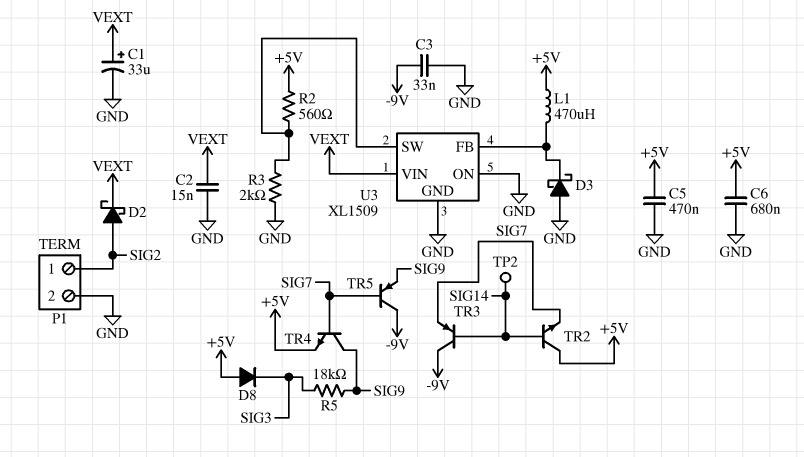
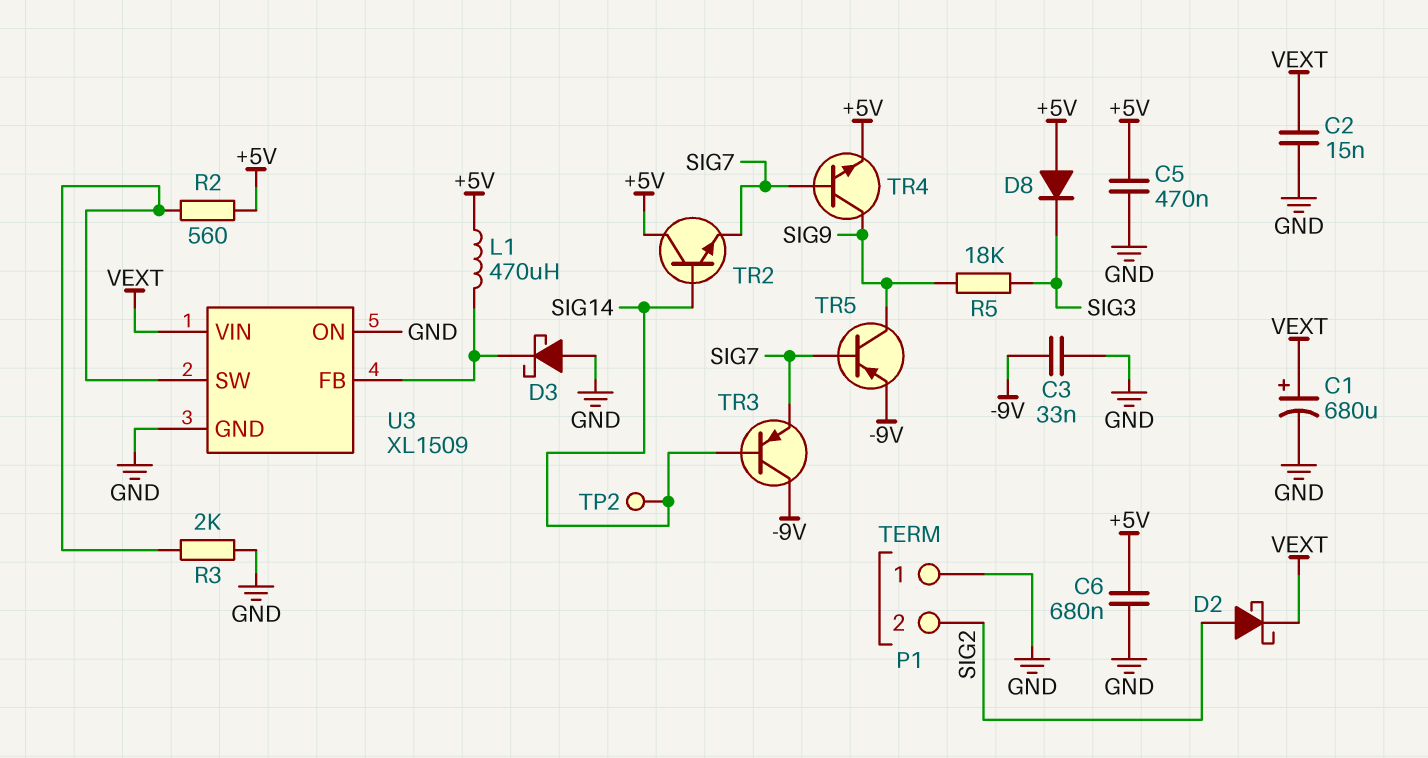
C1: 33uF (plus VEXT, minus GND) -> 680uF (plus VEXT, minus GND)
P1 pin 1: SIG2 -> GND
P1 pin 2: GND -> SIG2
TR5: PNP (B SIG7, C -9V, E SIG9) -> PNP (B SIG7, C SIG9, E -9V)

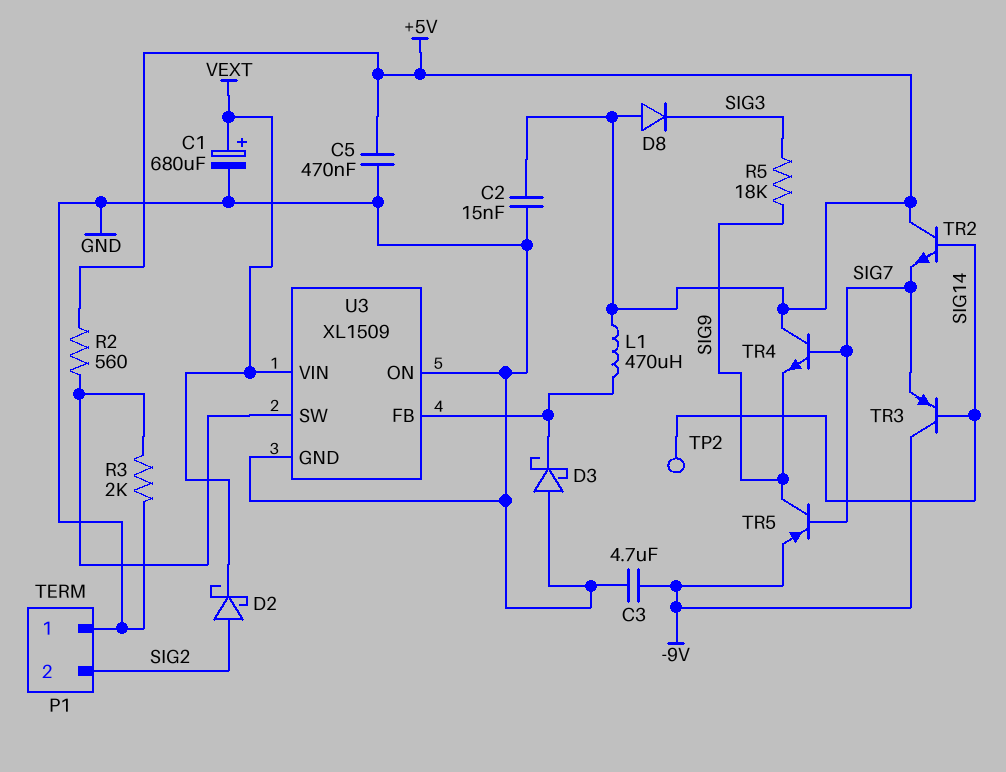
C2: 15nF (GND, VEXT) -> 15nF (+5V, GND)
C3: 33nF (-9V, GND) -> 4.7uF (-9V, GND)
C6: 680nF (+5V, GND) -> none
TR4: NPN (B SIG7, C SIG9, E +5V) -> NPN (B SIG7, C +5V, E SIG9)

